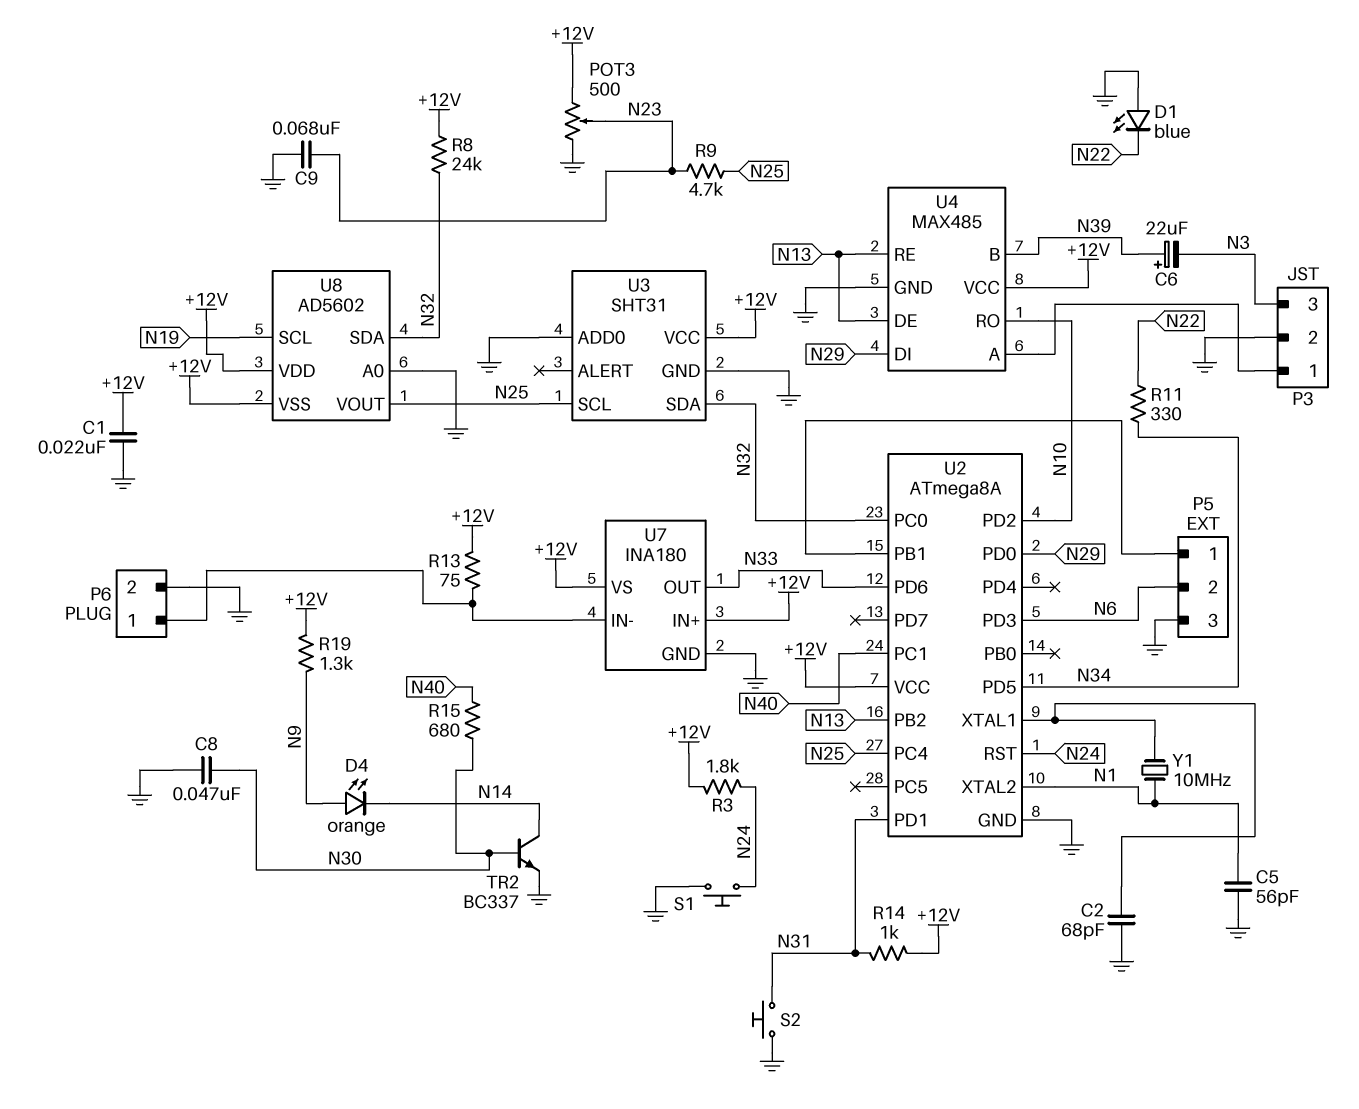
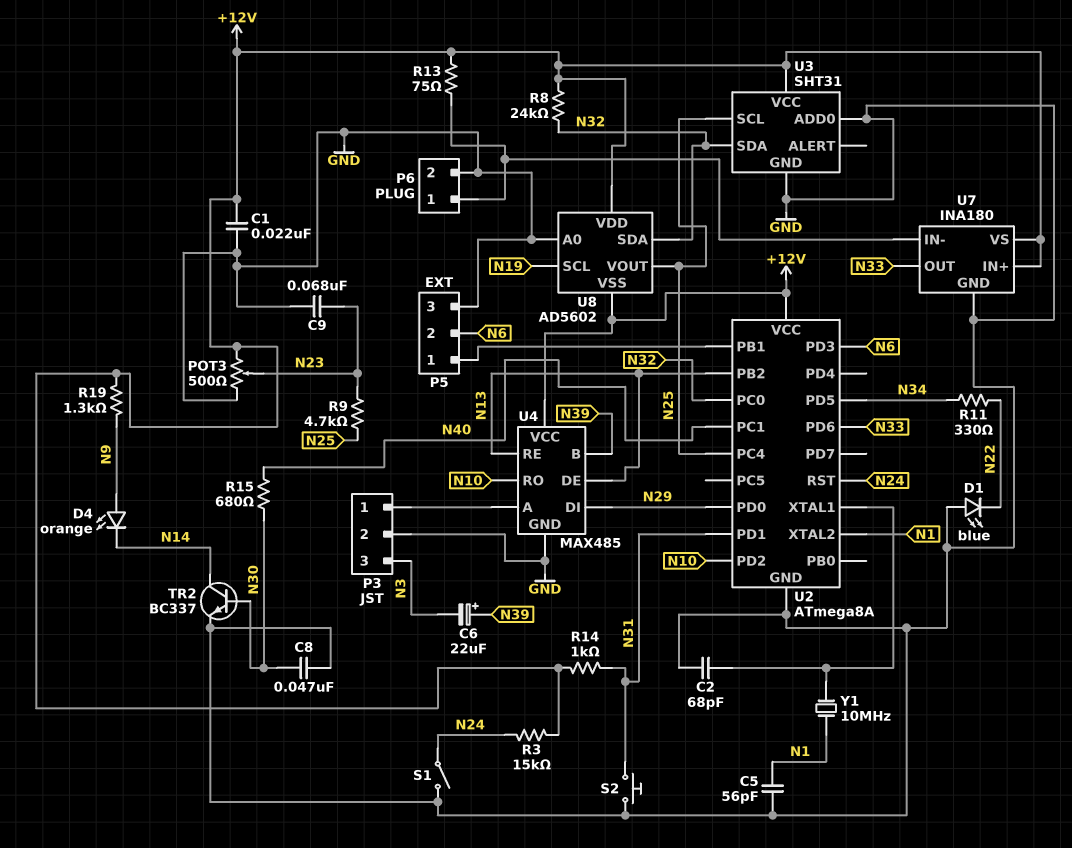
R3: 1.8k (+12V, N24) -> 15k (+12V, N24)
S1: button (GND, N24) -> switch (GND, N24)

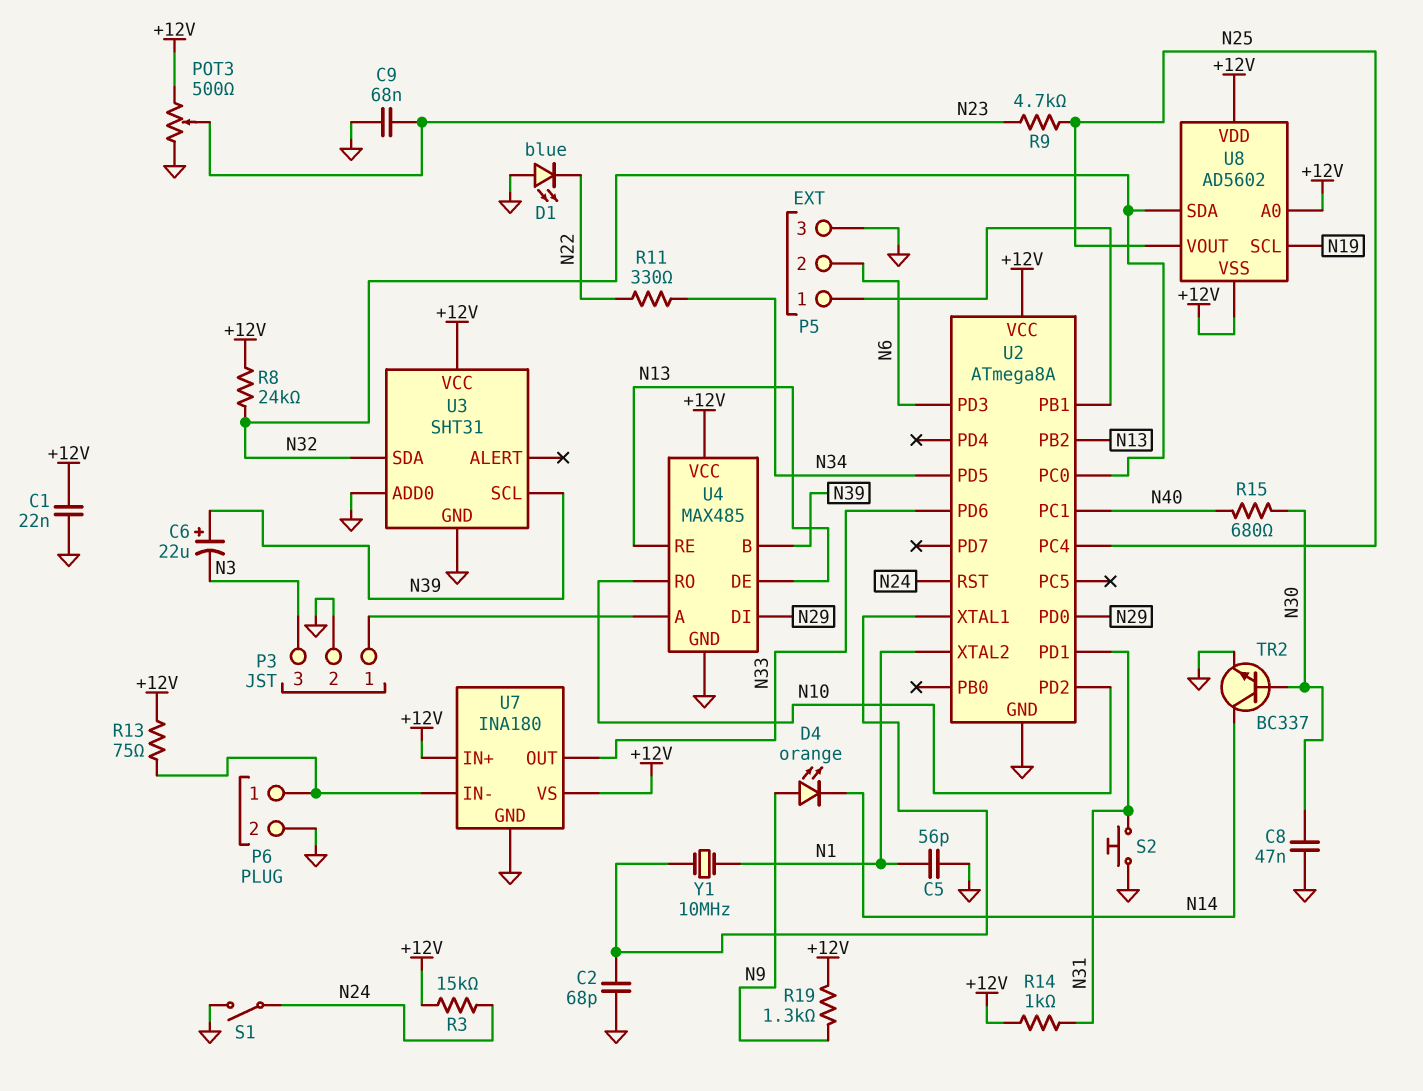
U3 pin SCL: N25 -> N39
U8 pin A0: GND -> +12V

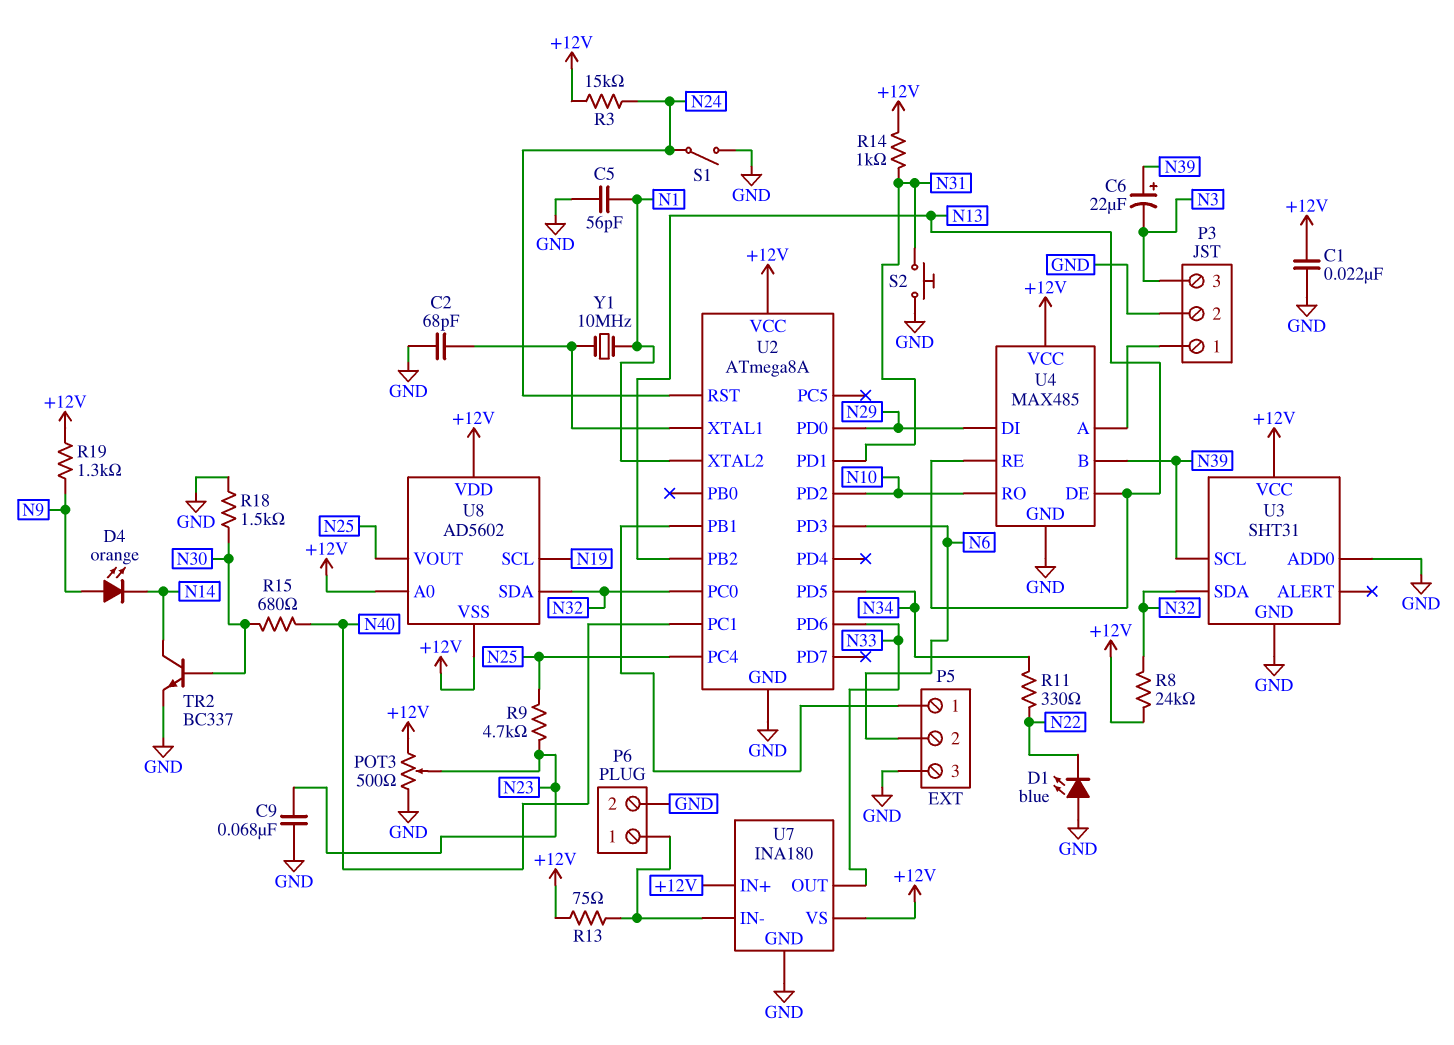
C8: 47nF (GND, N30) -> none
R18: none -> 1.5k (GND, N30)

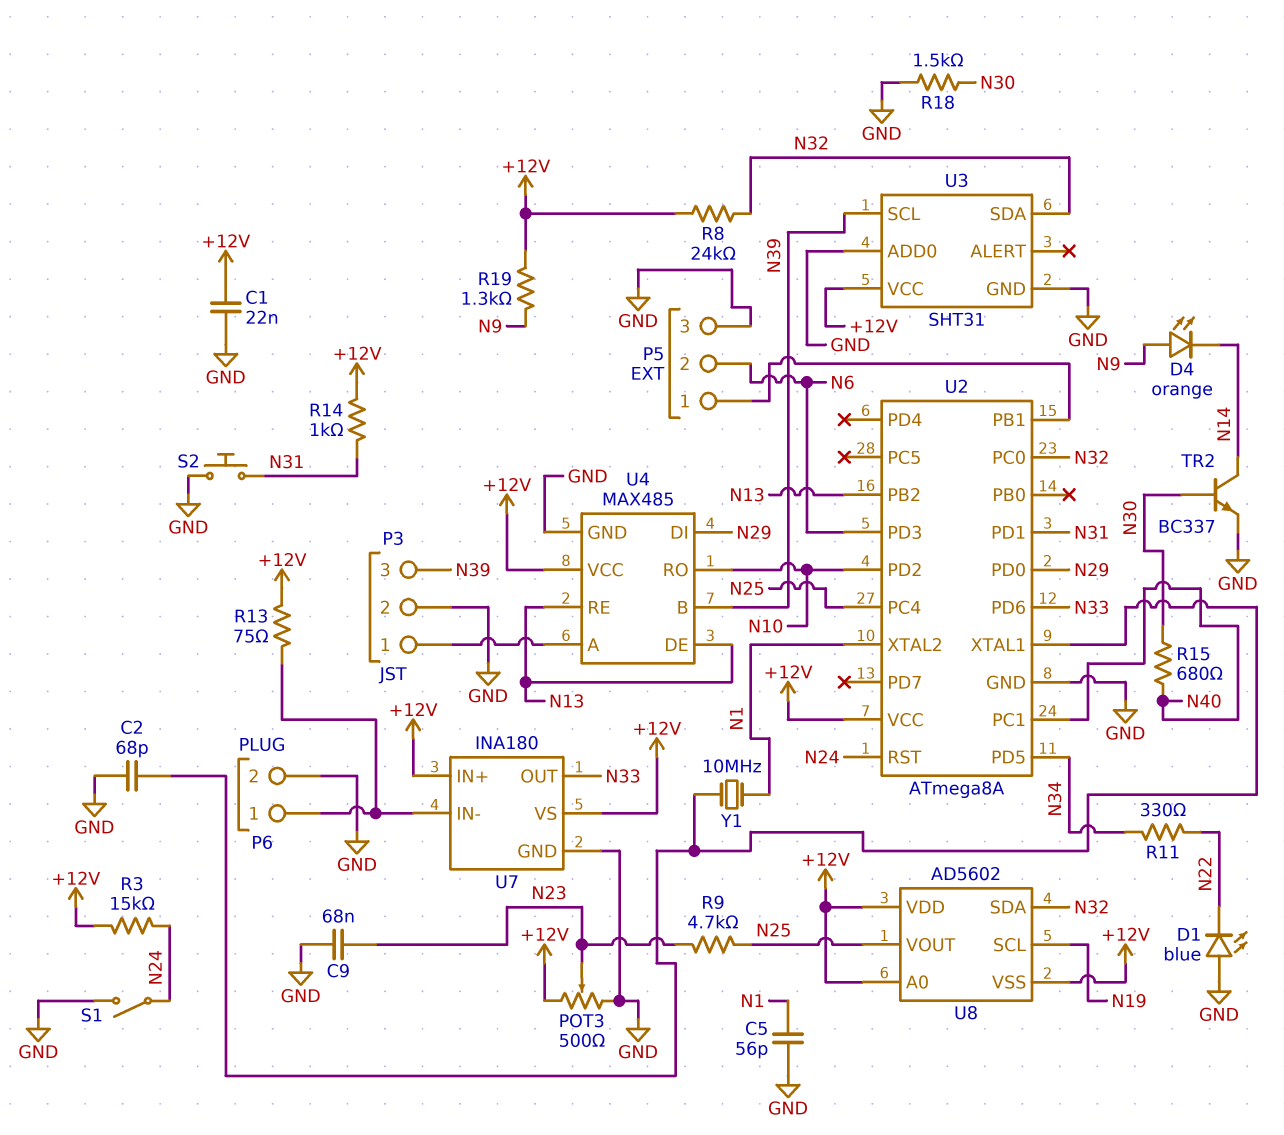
C6: 22uF (plus N39, minus N3) -> none
P3 pin 3: N3 -> N39

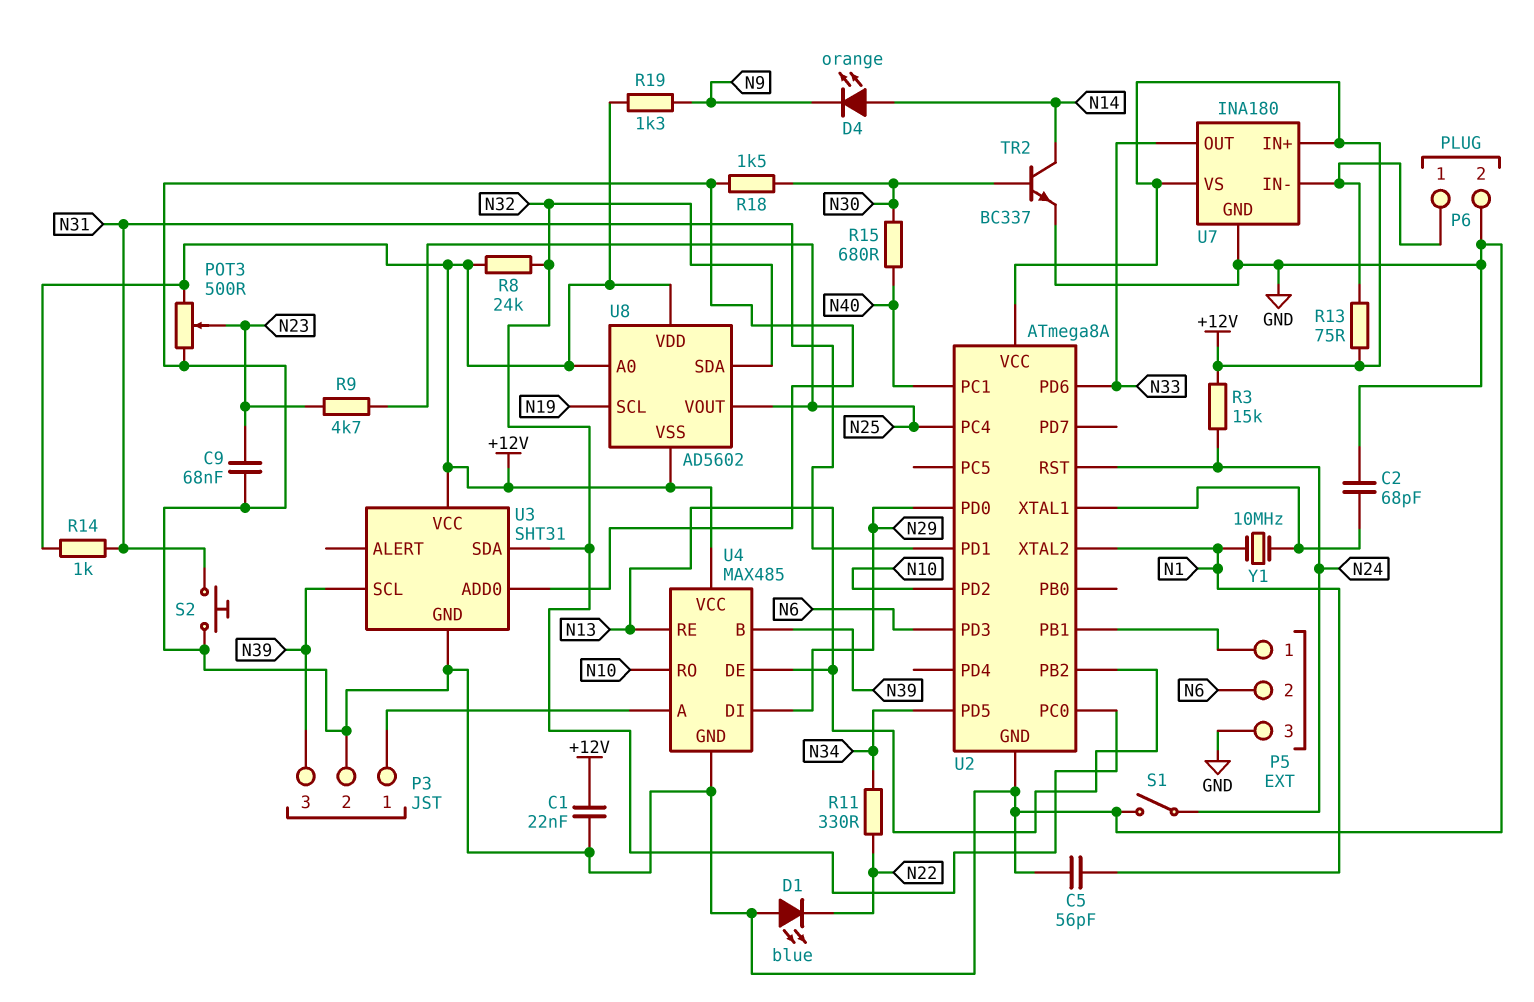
D4: LED orange (A N9, K N14) -> LED orange (A N14, K N9)

